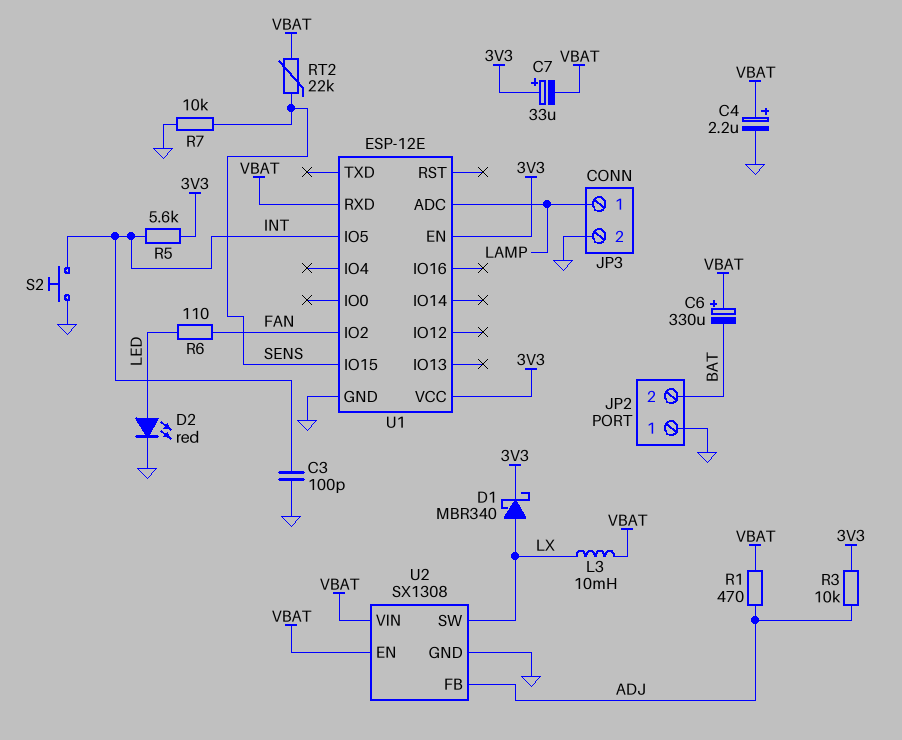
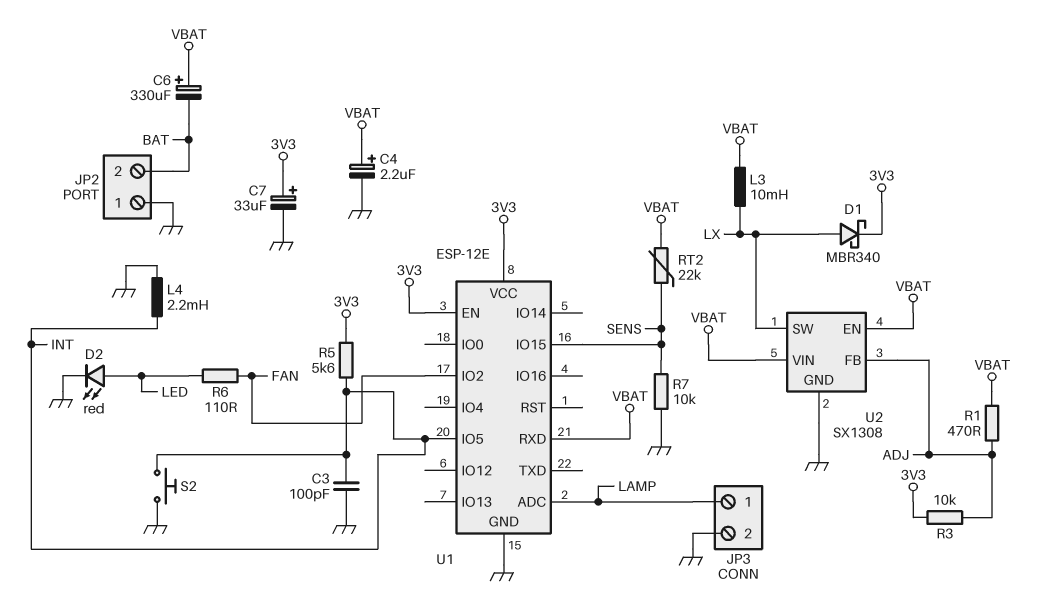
C7: 33uF (plus 3V3, minus VBAT) -> 33uF (plus 3V3, minus GND)
L4: none -> 2.2mH (GND, INT)

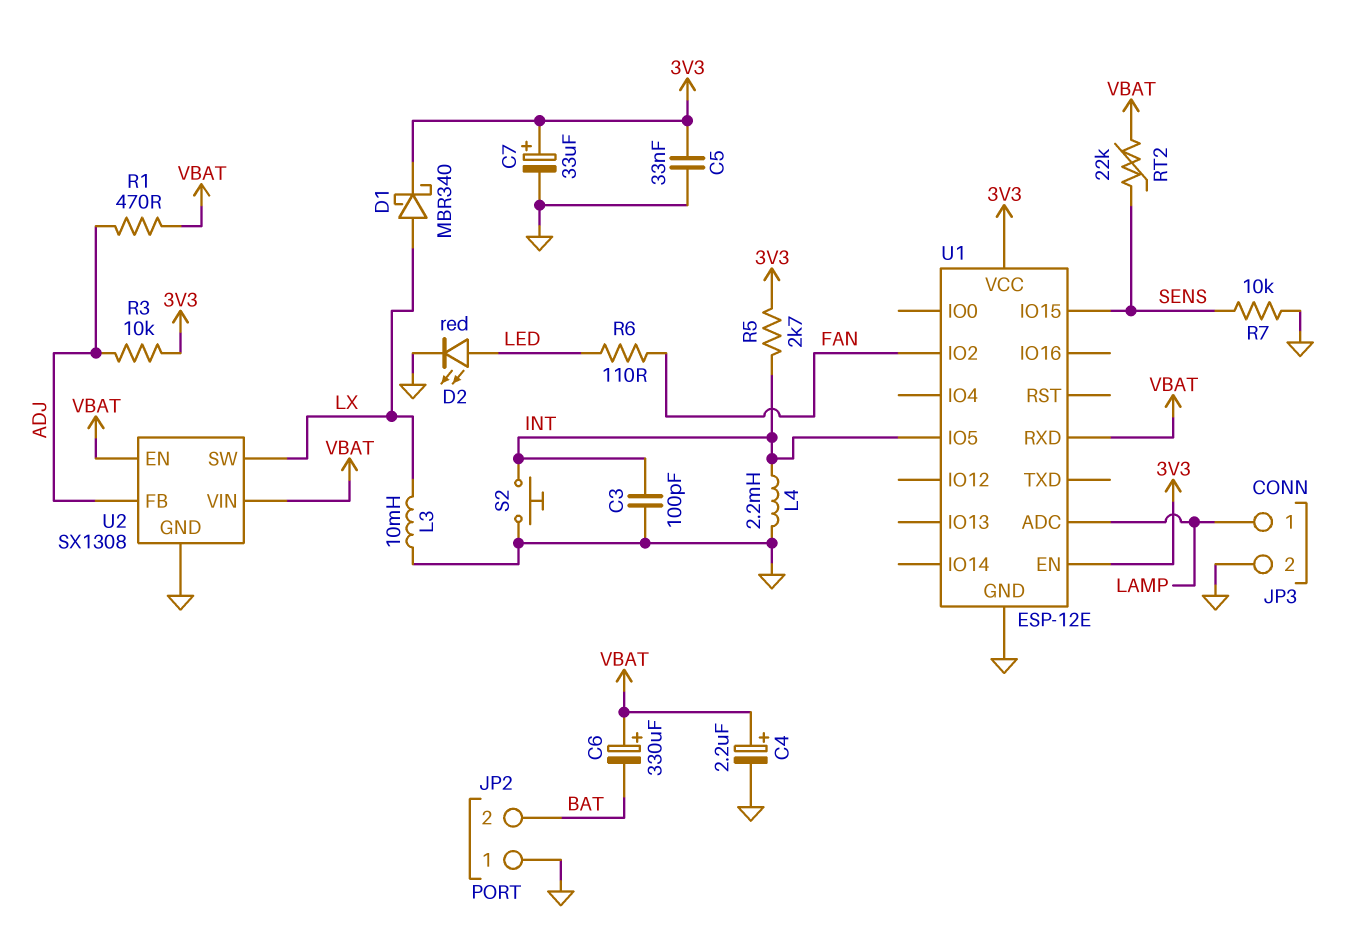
C5: none -> 33nF (3V3, GND)
L3: 10mH (LX, VBAT) -> 10mH (GND, LX)
R5: 5.6k (3V3, INT) -> 2.7k (3V3, INT)

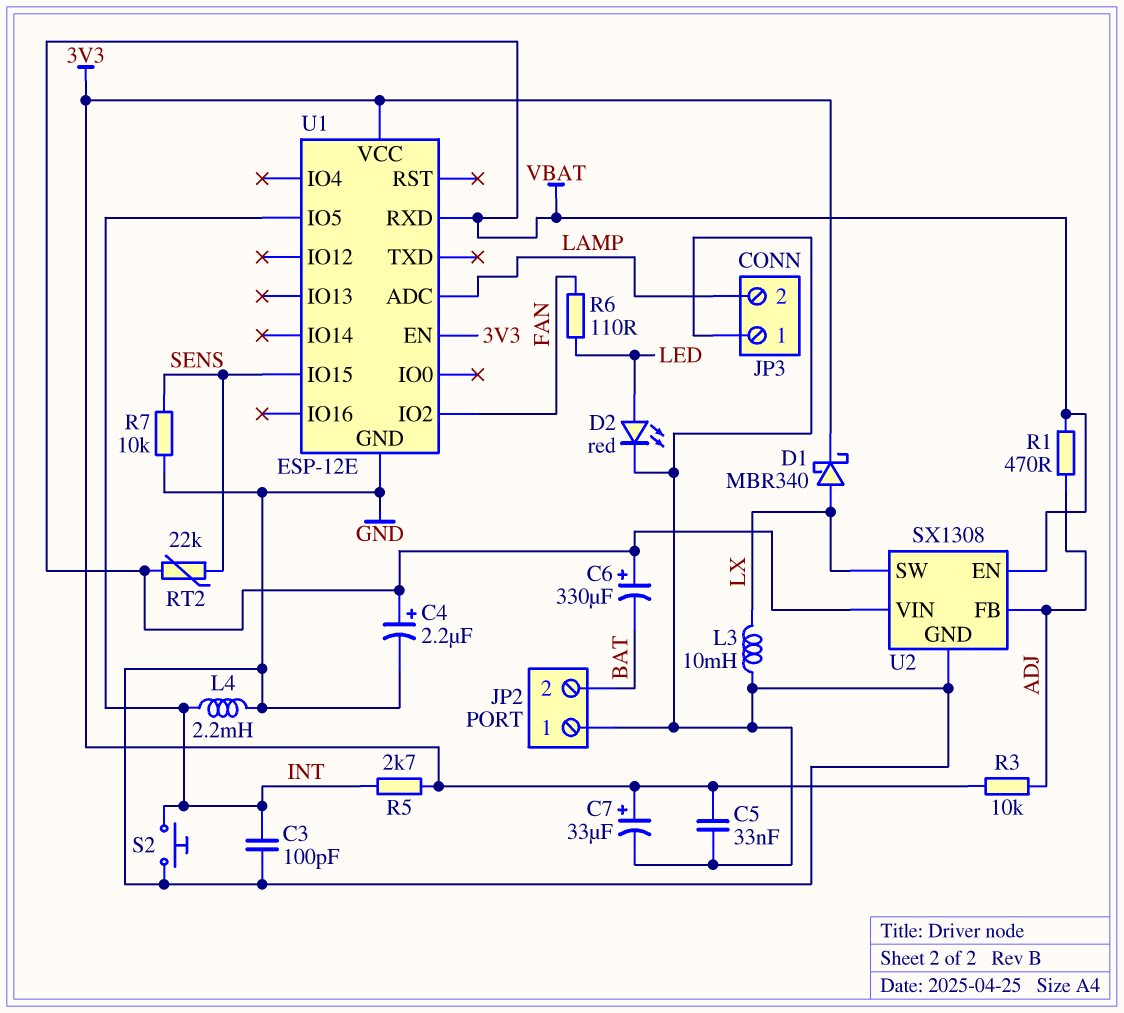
JP3 pin 1: LAMP -> GND
JP3 pin 2: GND -> LAMP

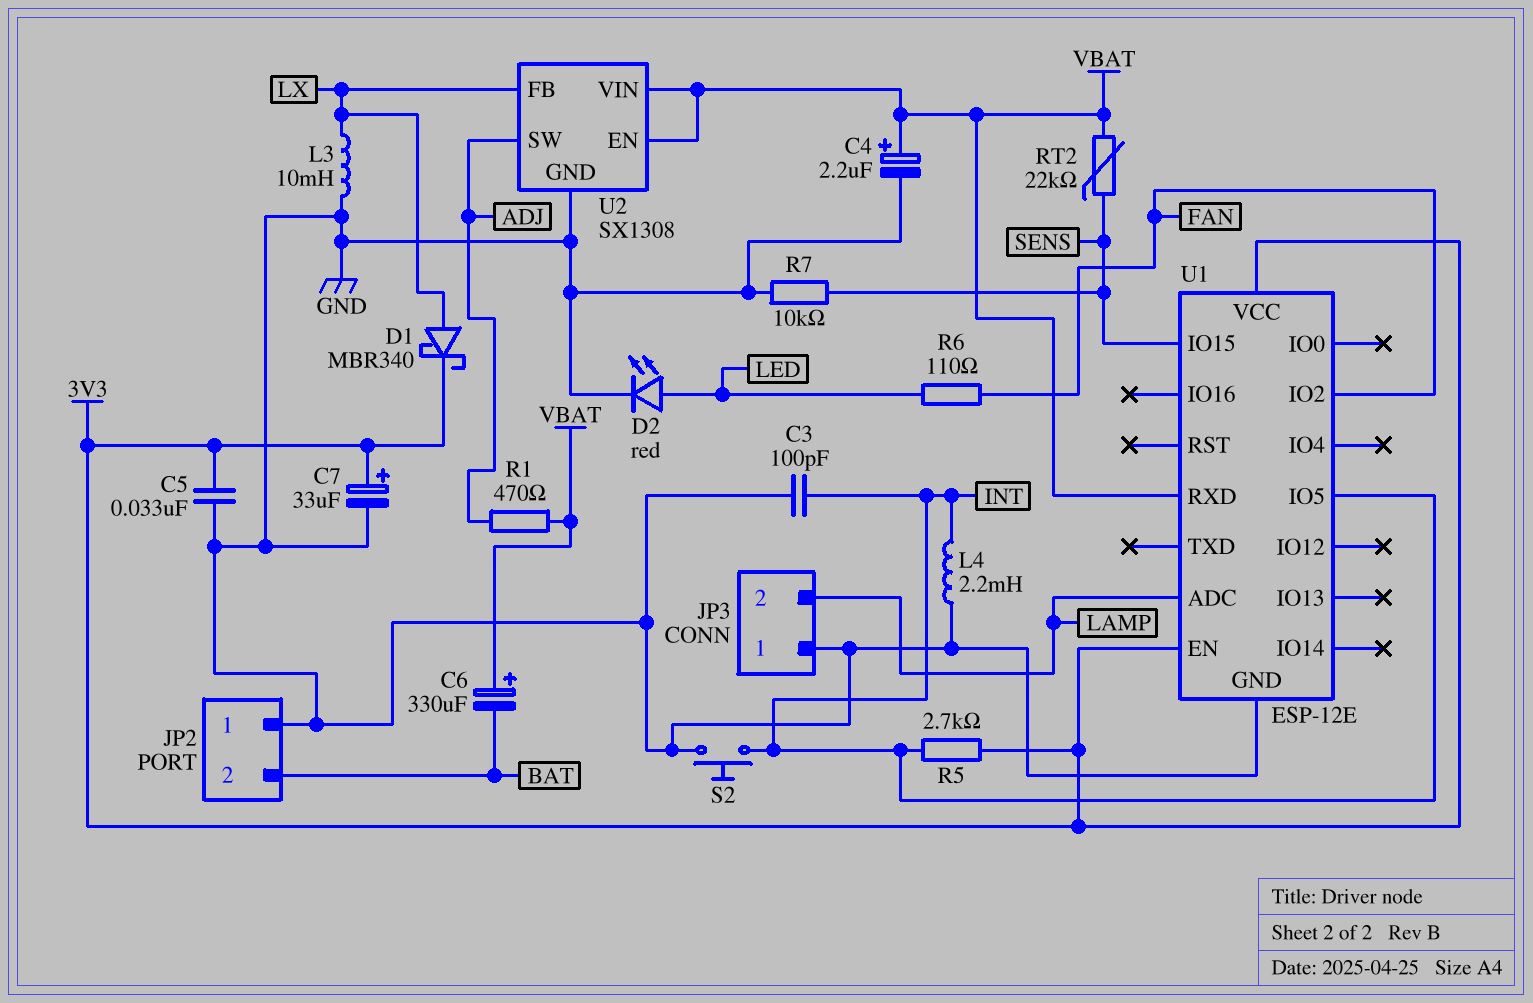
R3: 10k (3V3, ADJ) -> none
U2 pin FB: ADJ -> LX
U2 pin SW: LX -> ADJ

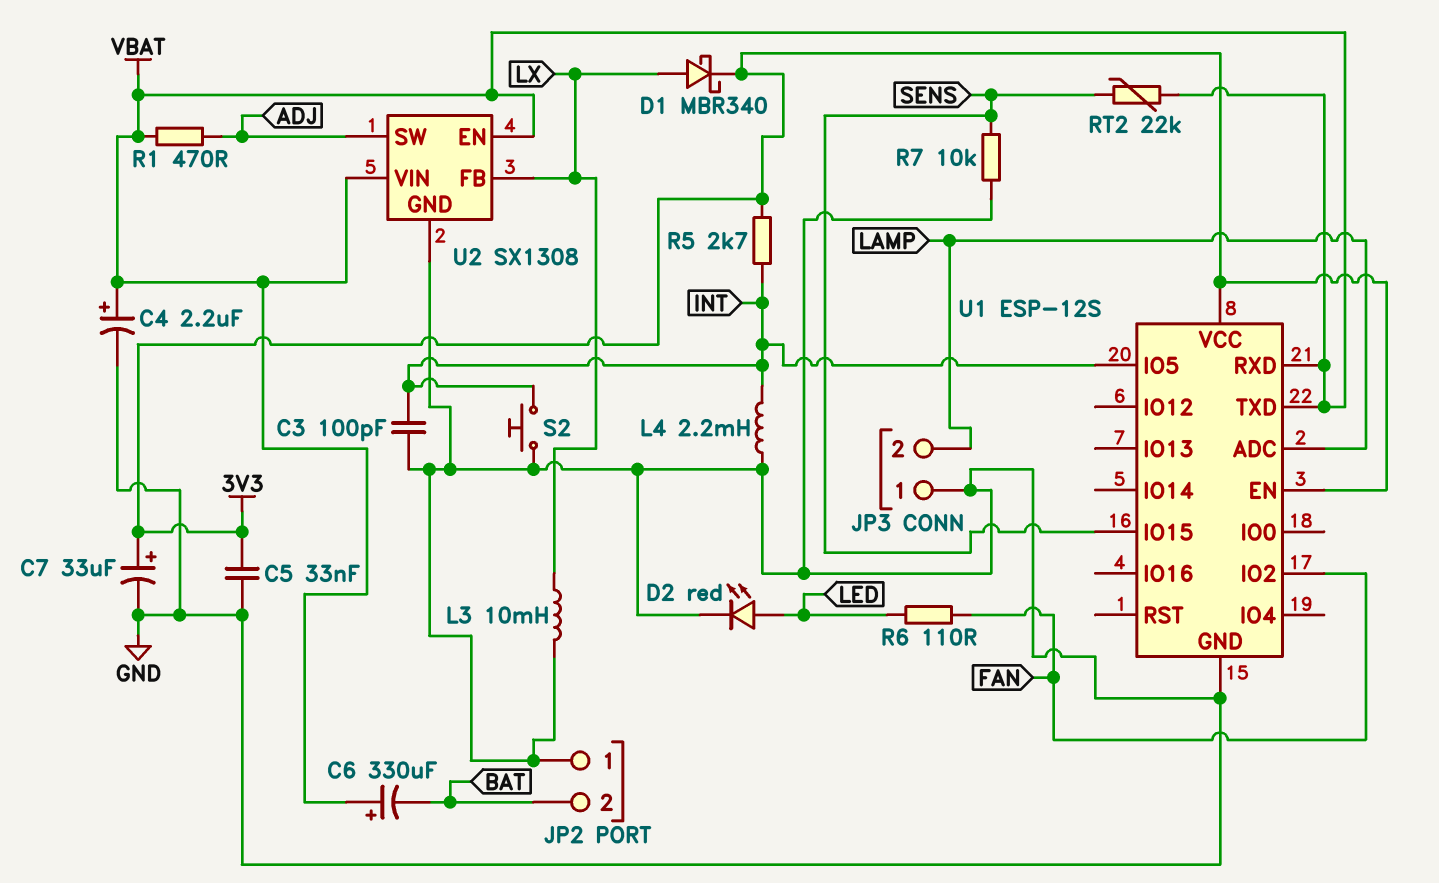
U1: ESP-12E -> ESP-12S
U1 pin TXD: none -> VBAT

